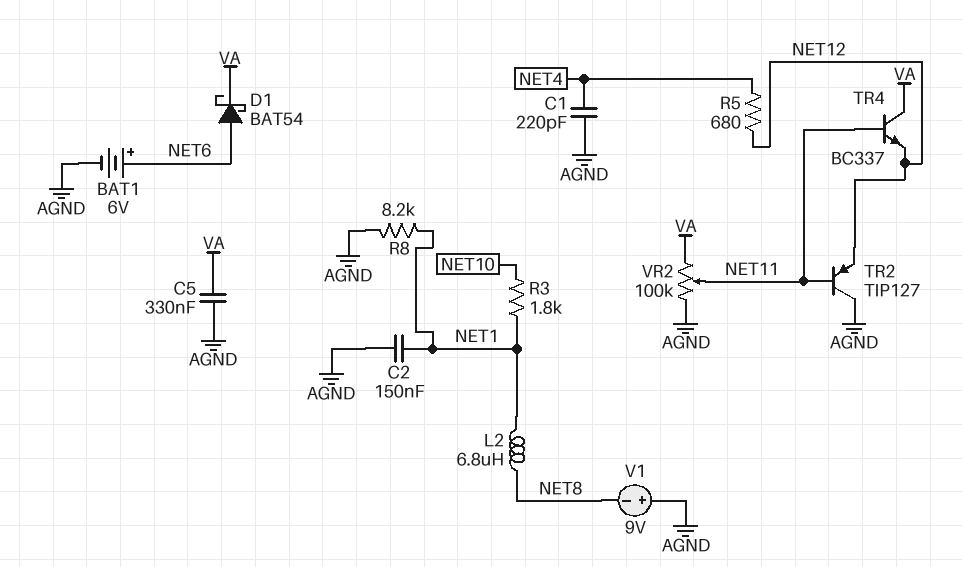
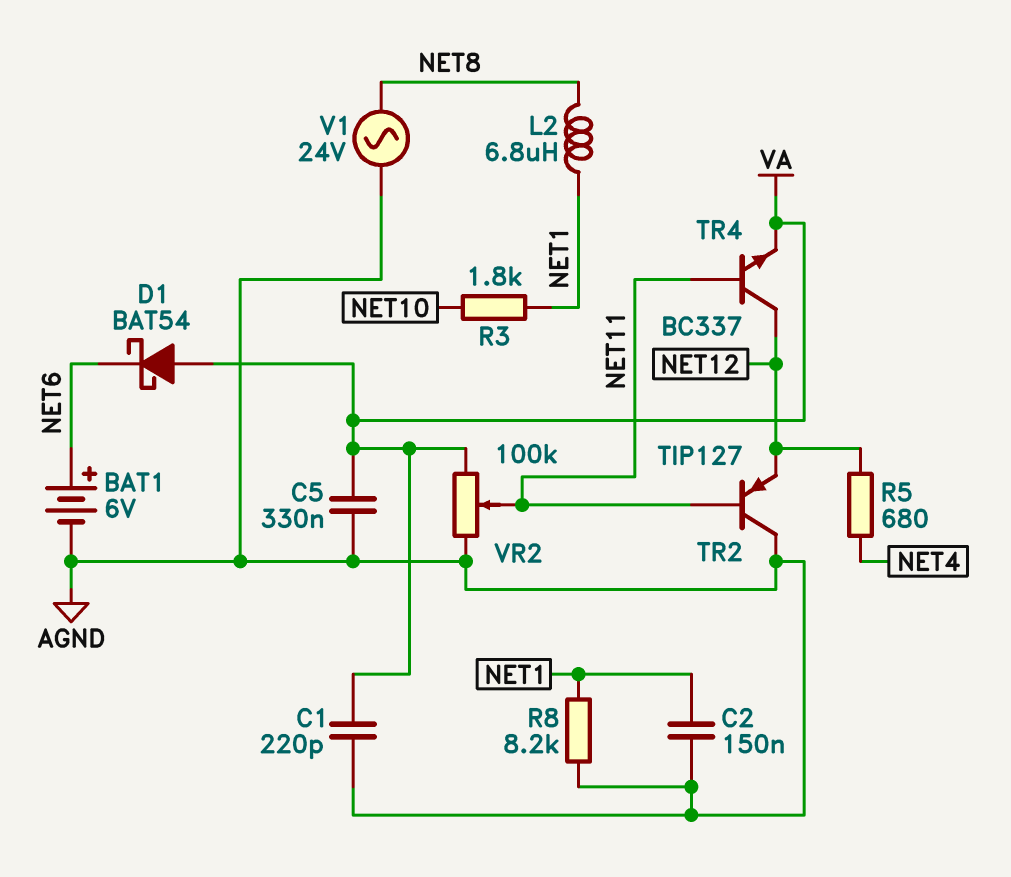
C1: 220pF (AGND, NET4) -> 220pF (AGND, VA)
D1: schottky BAT54 (A NET6, K VA) -> schottky BAT54 (A VA, K NET6)
TR4: NPN BC337 (B NET11, C VA, E NET12) -> NPN BC337 (B NET11, C NET12, E VA)
V1: 9V (plus AGND, minus NET8) -> AC 24V (AGND, NET8)

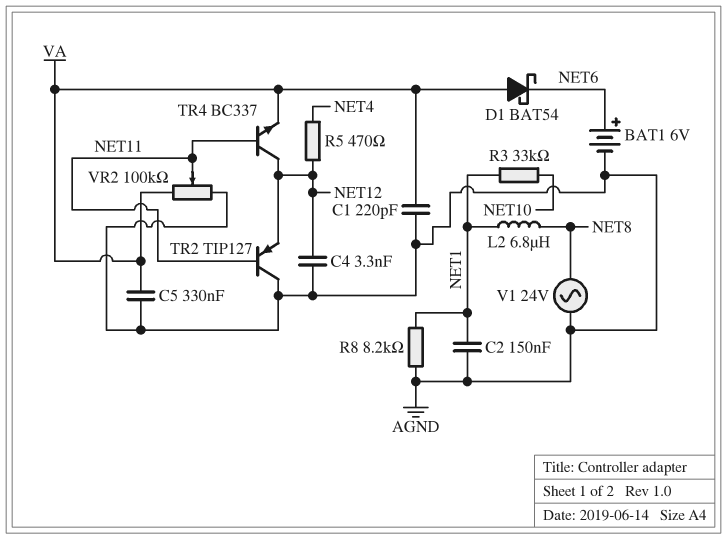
C4: none -> 3.3nF (AGND, NET12)
R3: 1.8k (NET1, NET10) -> 33k (NET1, NET10)
R5: 680 (NET4, NET12) -> 470 (NET4, NET12)

